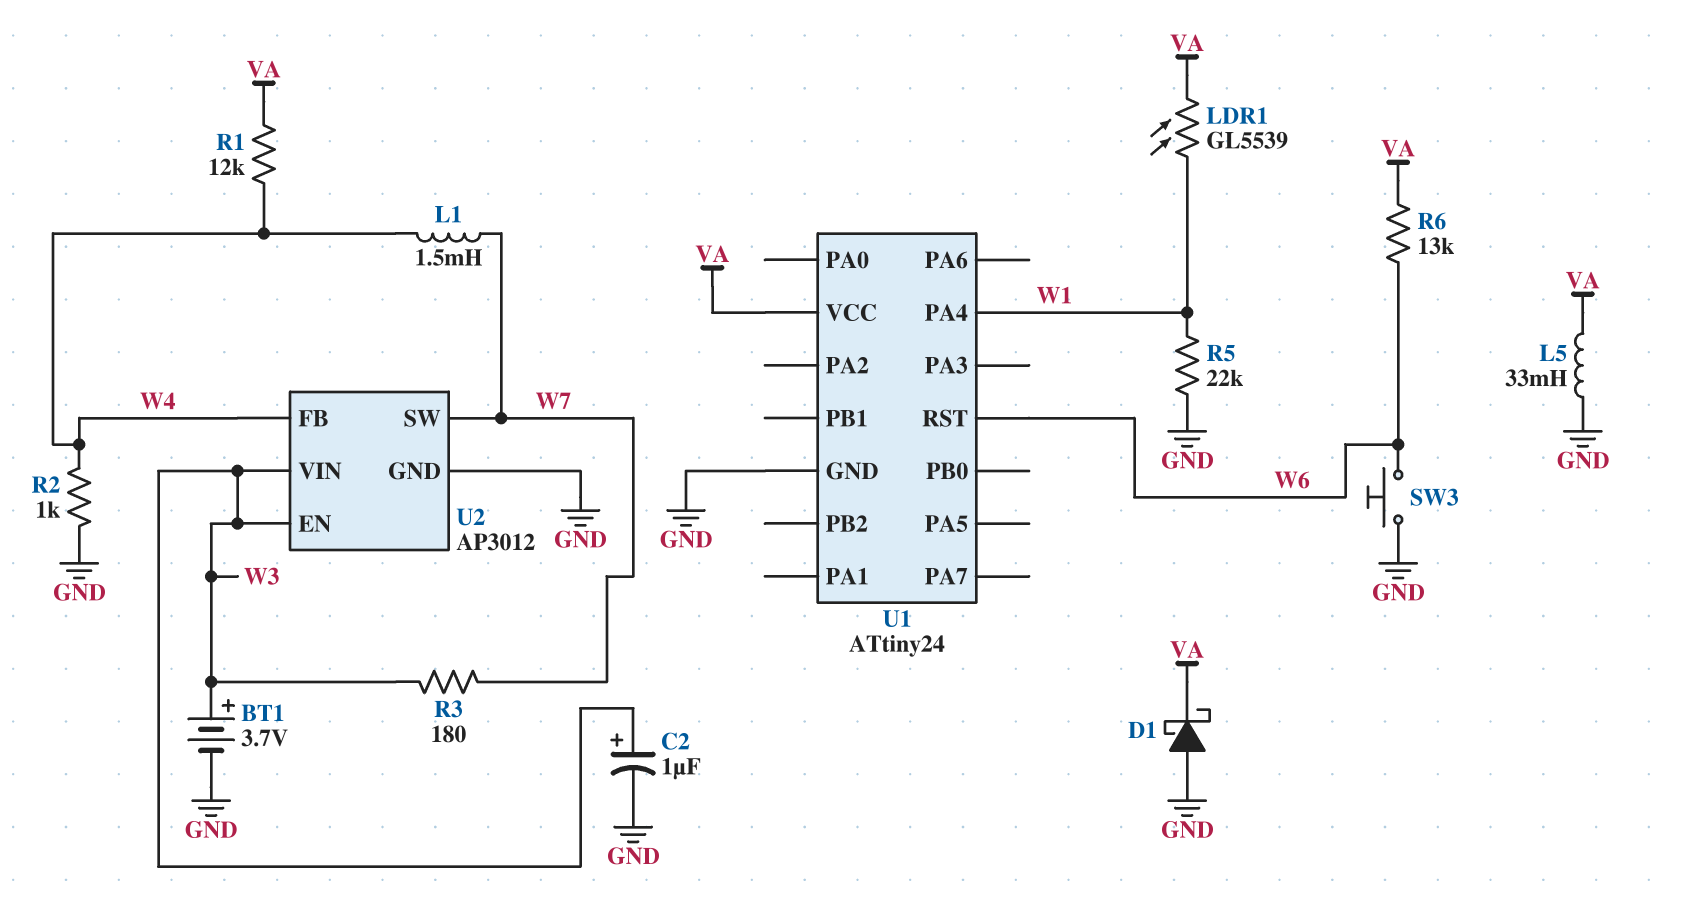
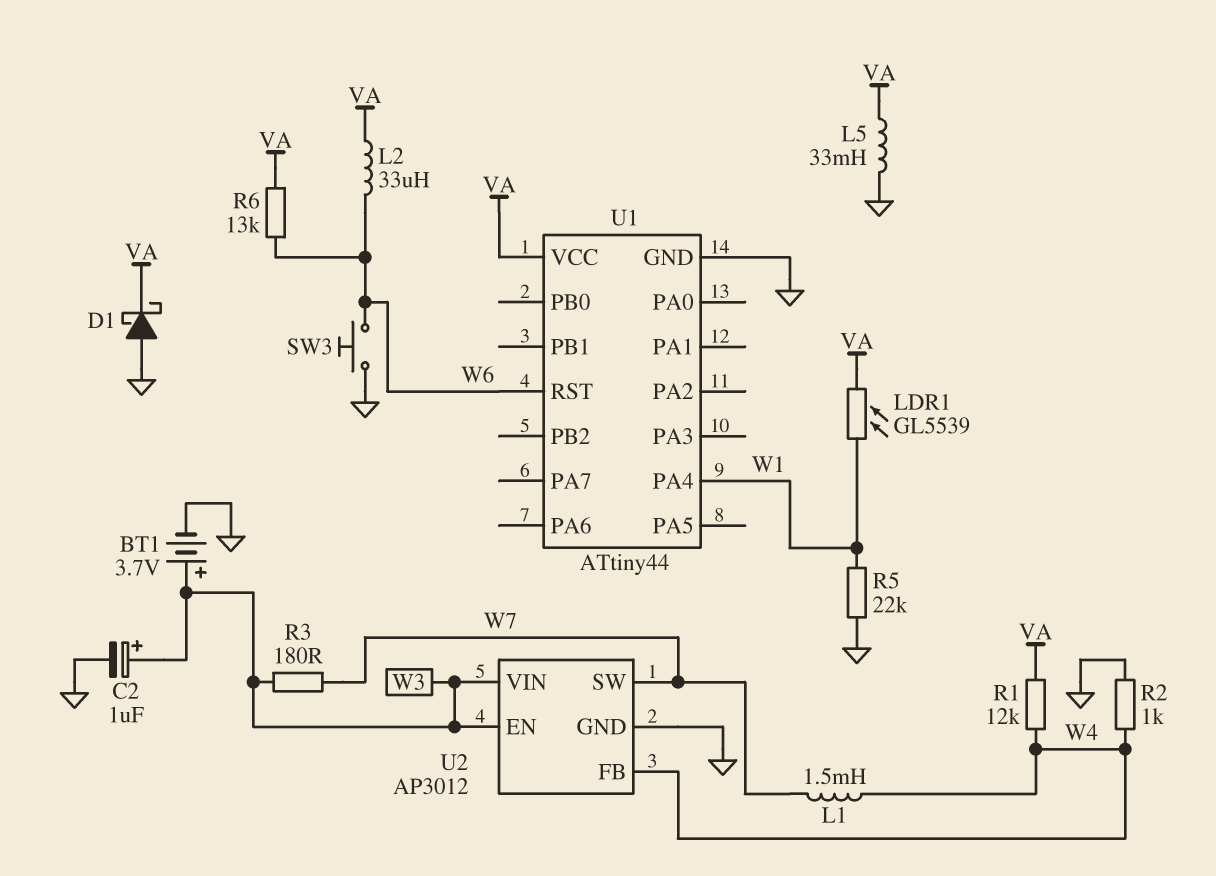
L2: none -> 33uH (VA, W6)
U1: ATtiny24 -> ATtiny44

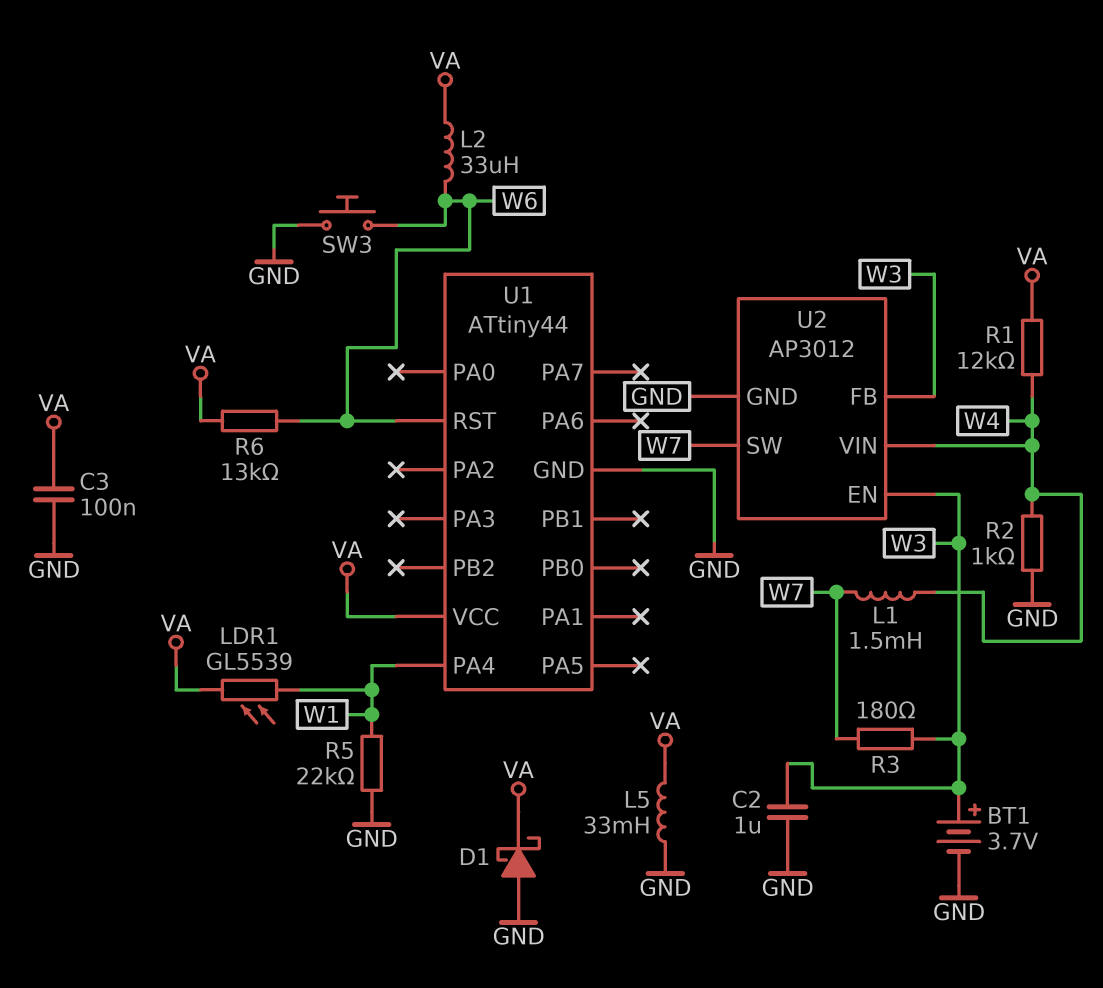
C2: 1uF (plus W3, minus GND) -> 1uF (GND, W3)
C3: none -> 100nF (GND, VA)
U2 pin FB: W4 -> W3
U2 pin VIN: W3 -> W4

